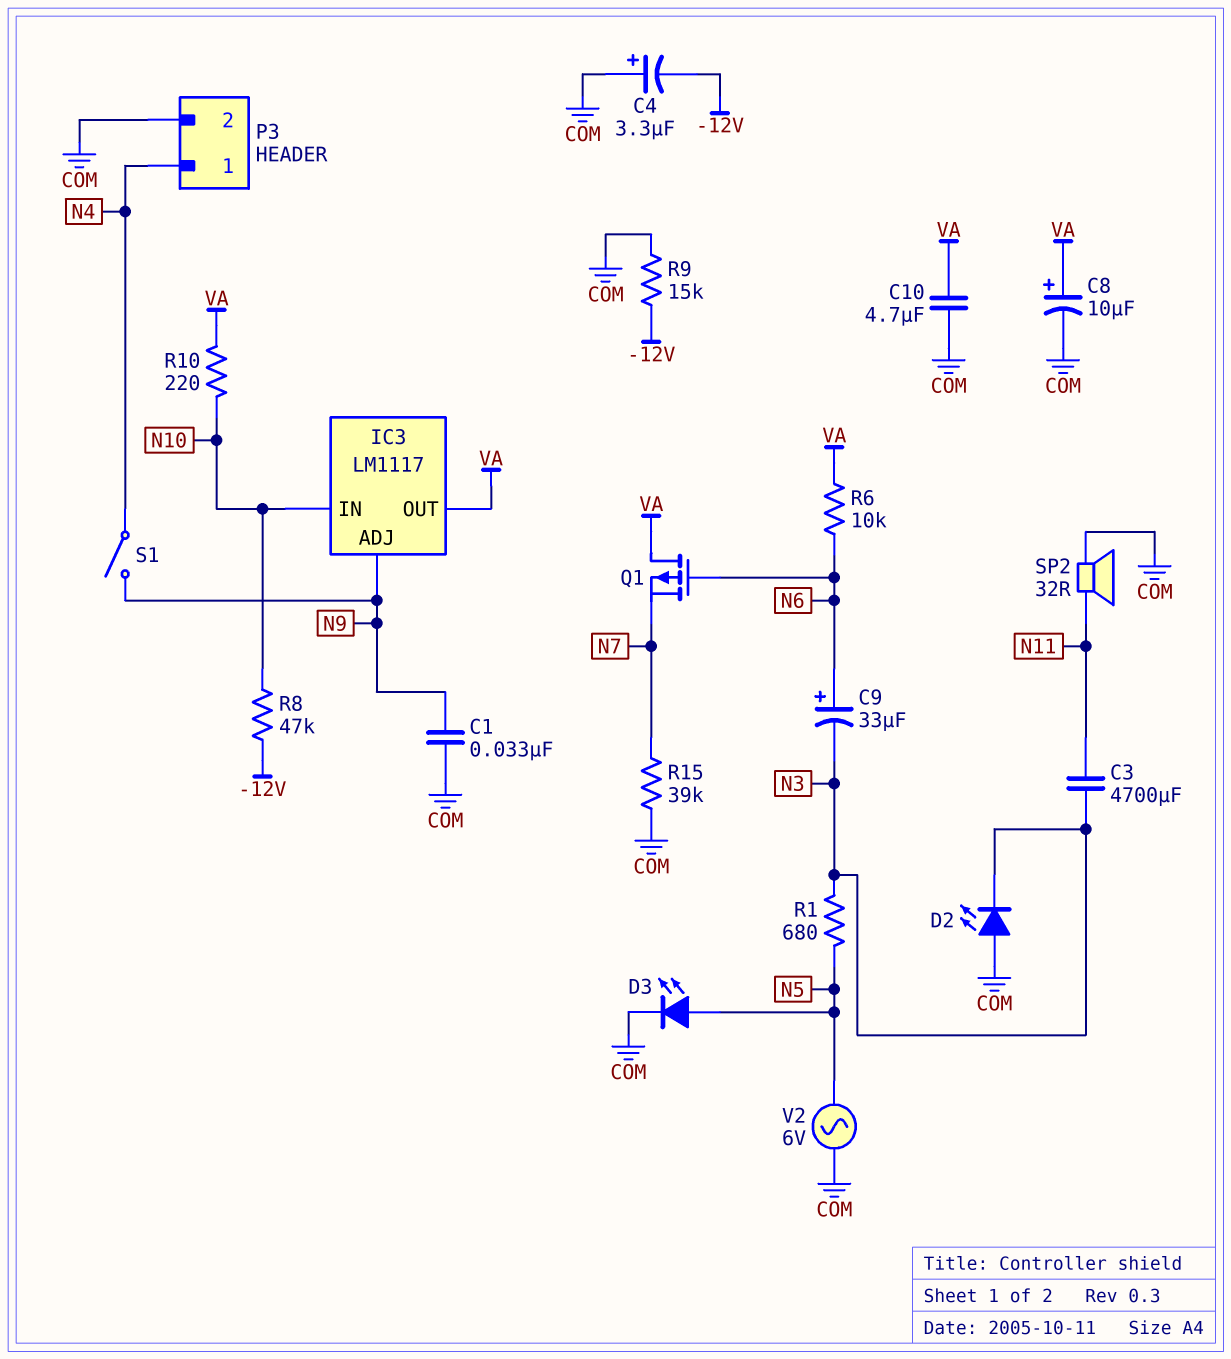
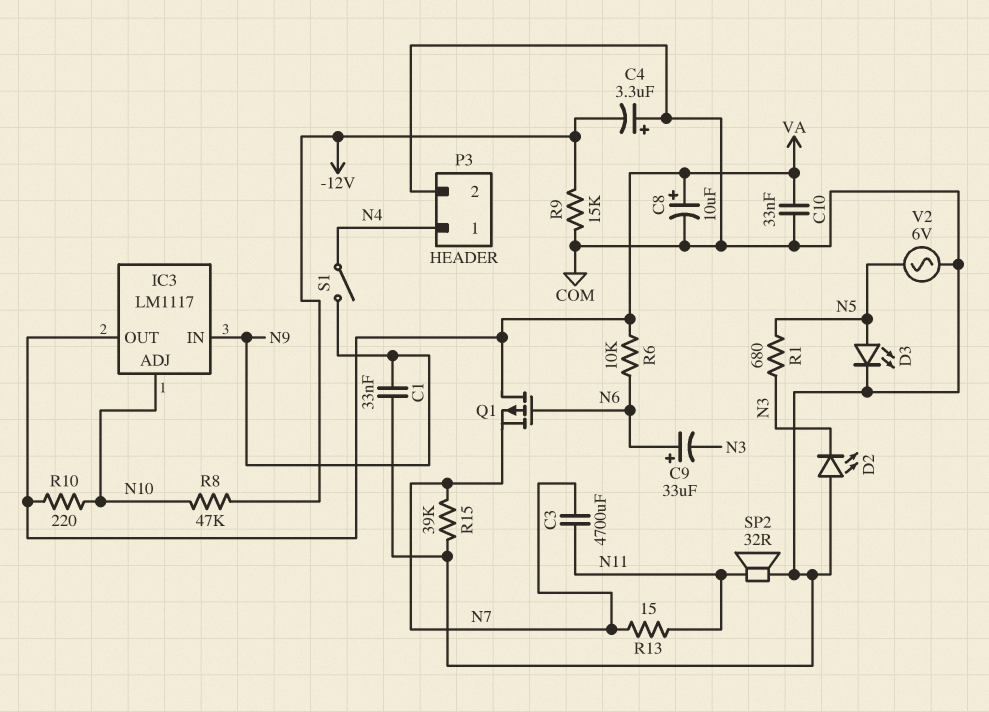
C3: 4700uF (N3, N11) -> 4700uF (N7, N11)
C10: 4.7uF (COM, VA) -> 33nF (COM, VA)
IC3 pin ADJ: N9 -> N10
IC3 pin IN: N10 -> N9
R13: none -> 15 (N7, N11)

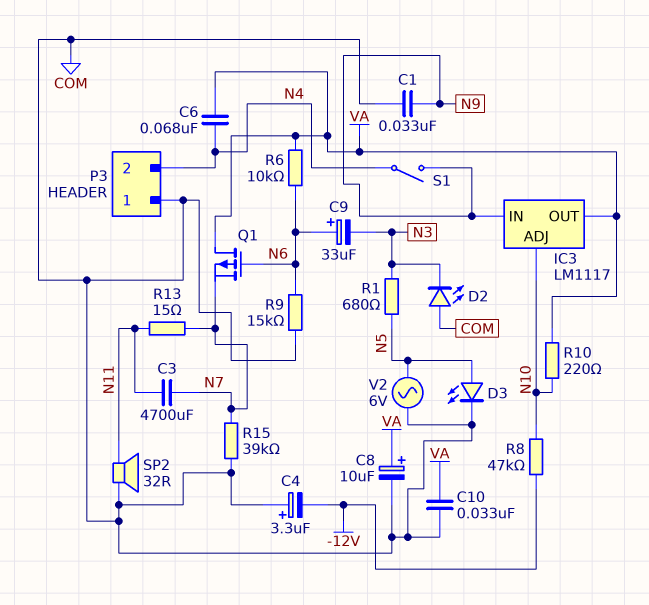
C6: none -> 68nF (N4, VA)
P3 pin 1: N4 -> COM
P3 pin 2: COM -> N4
R9: 15k (-12V, COM) -> 15k (COM, N6)

